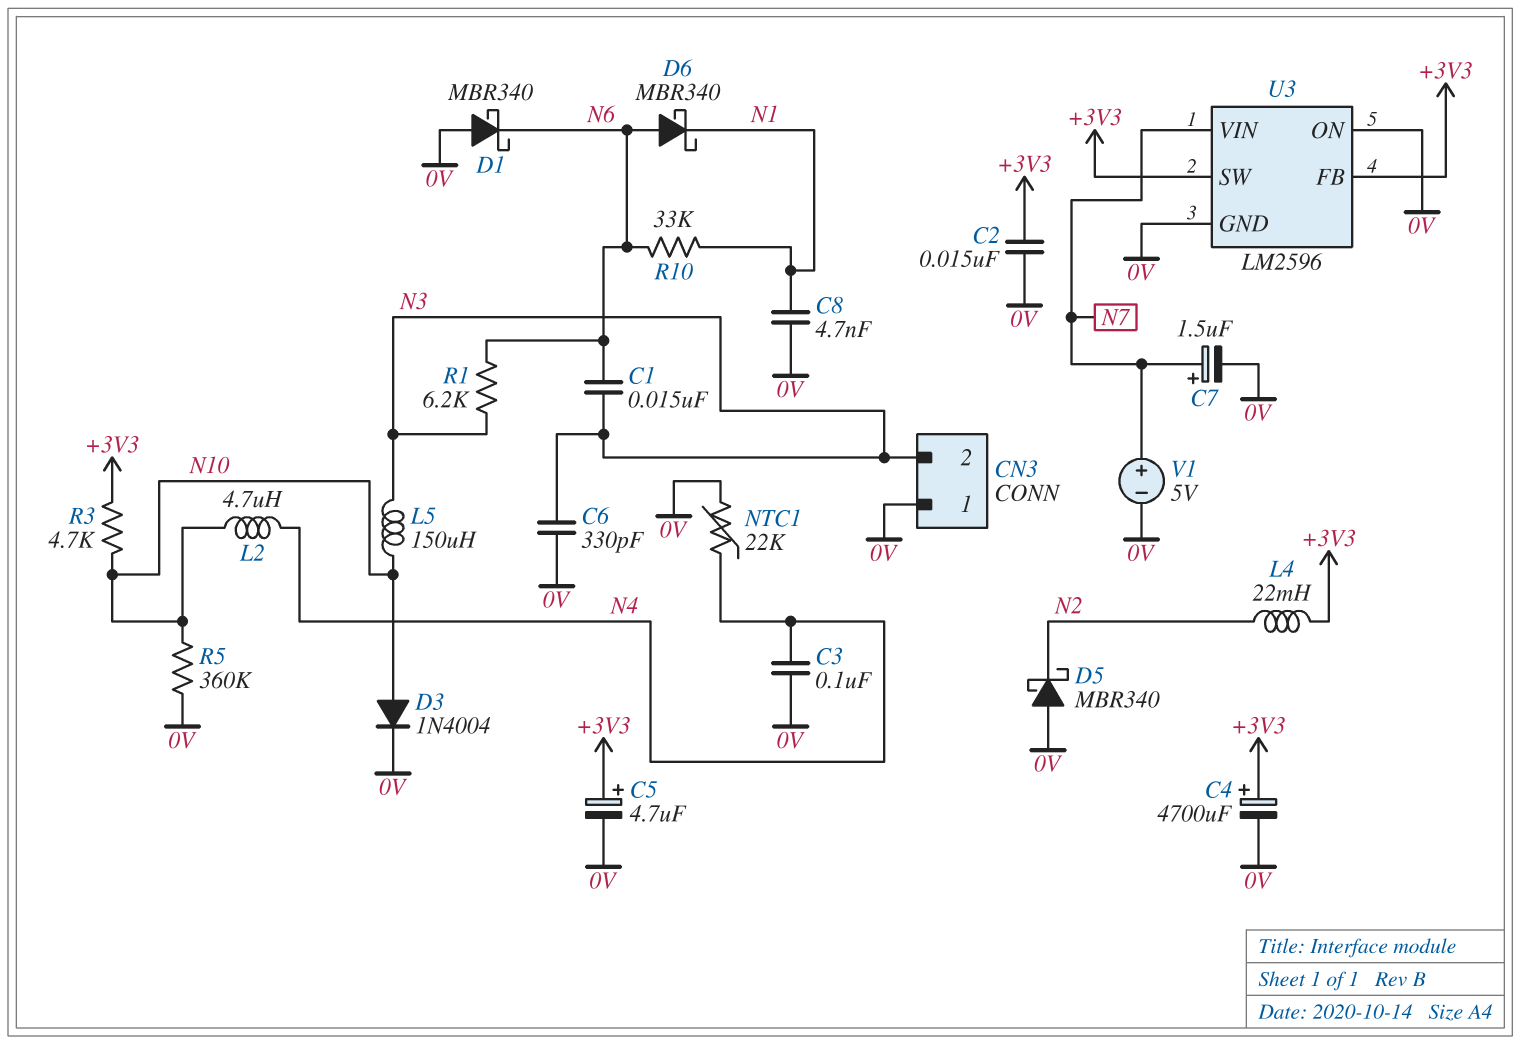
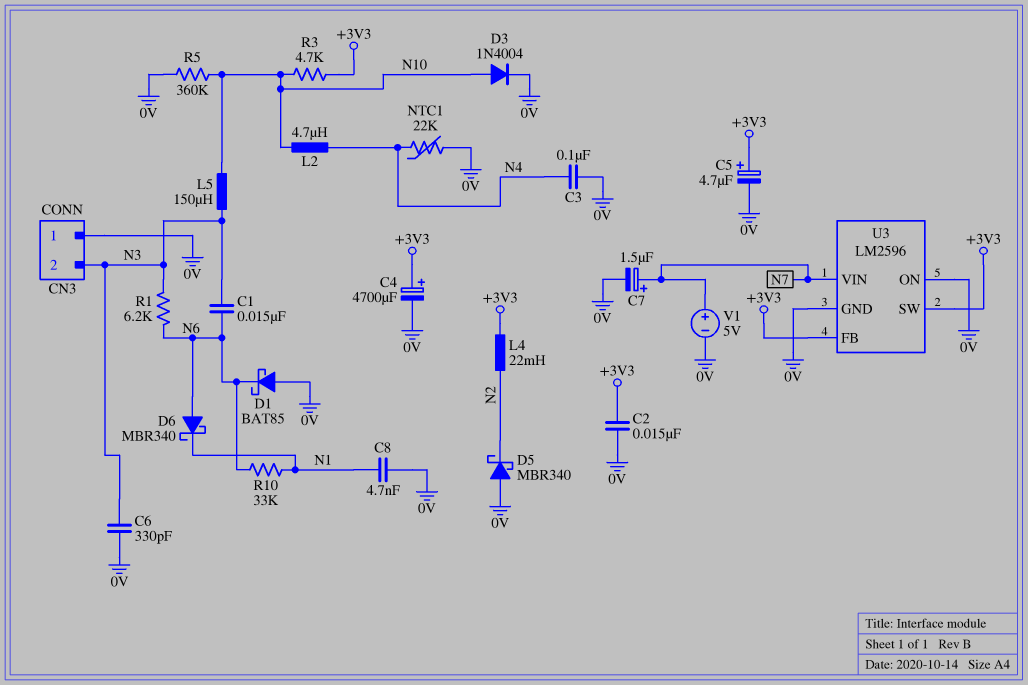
D1: schottky MBR340 (A 0V, K N6) -> schottky BAT85 (A 0V, K N6)

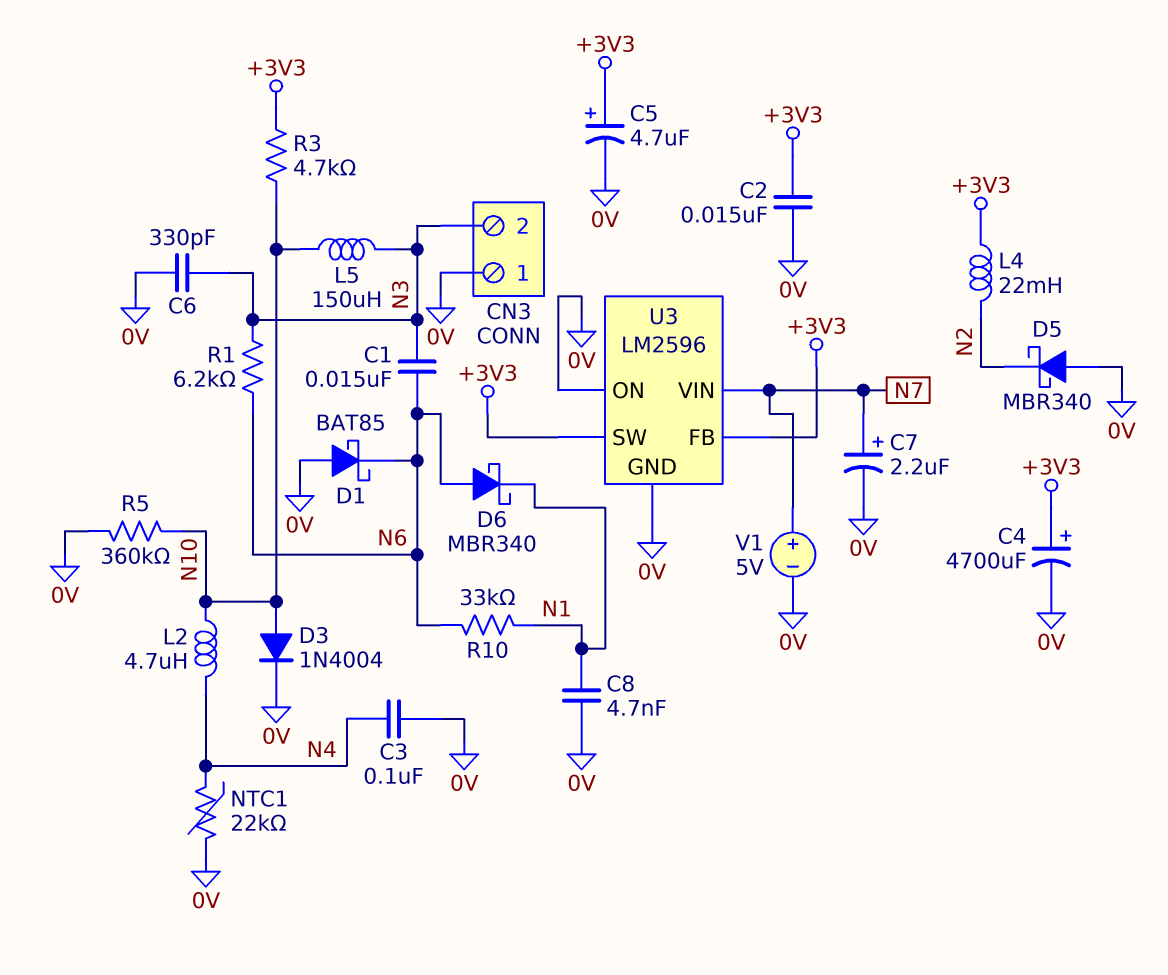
C7: 1.5uF (plus N7, minus 0V) -> 2.2uF (plus N7, minus 0V)

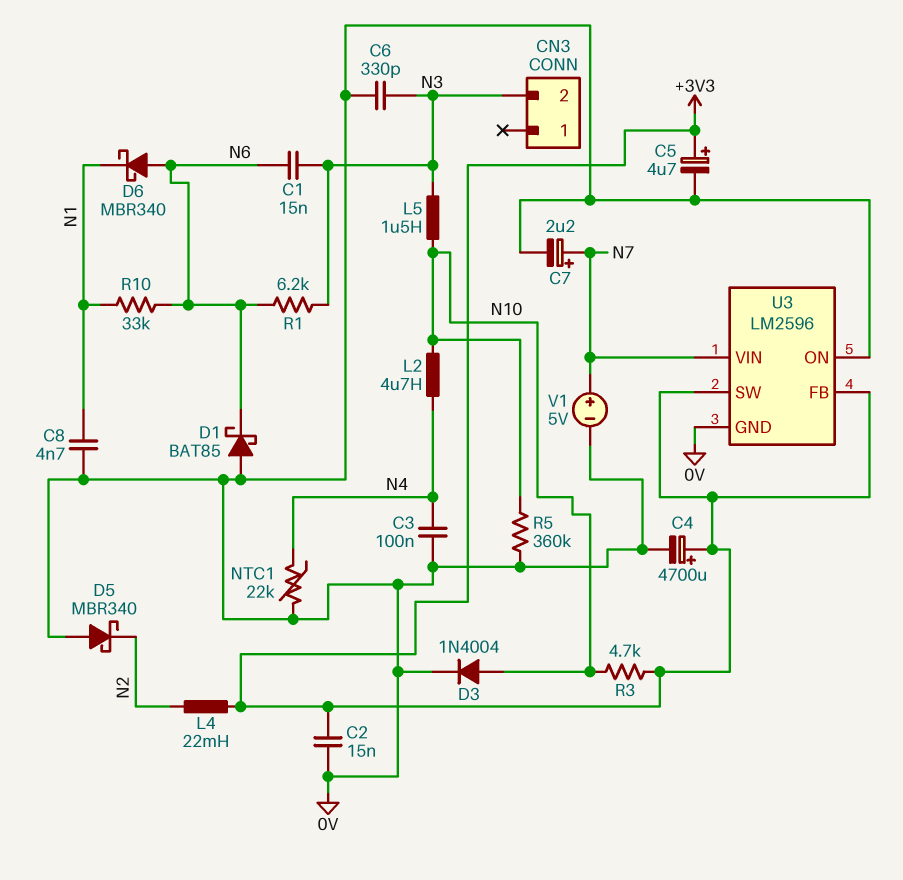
CN3 pin 1: 0V -> none
L5: 150uH (N3, N10) -> 1.5uH (N3, N10)

